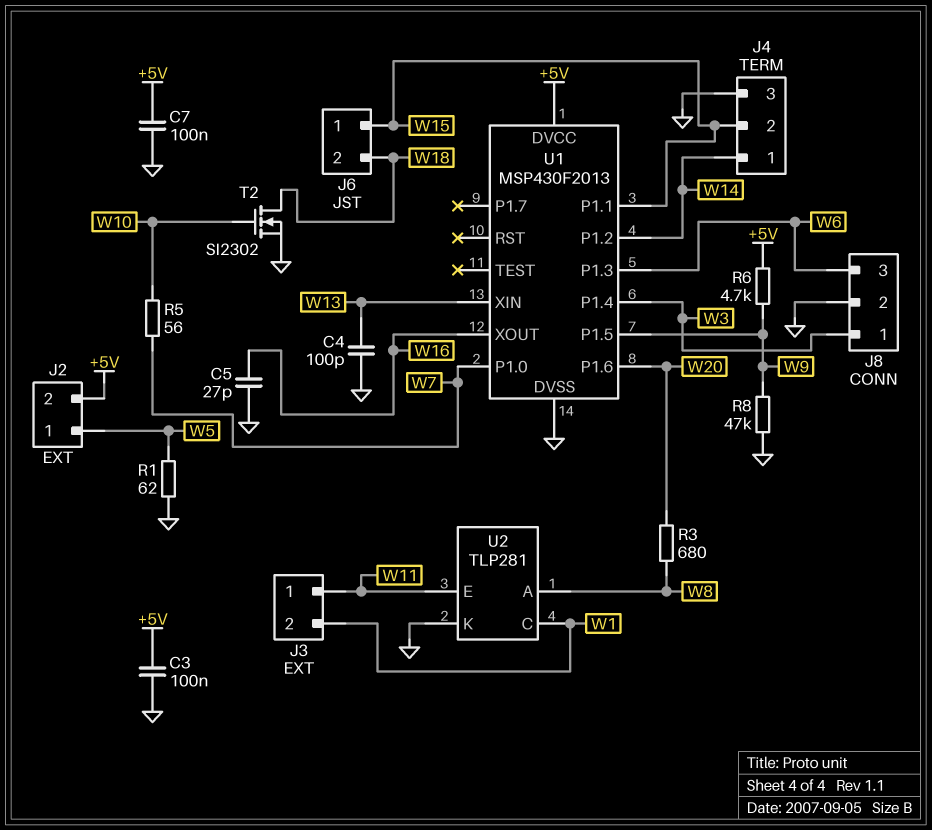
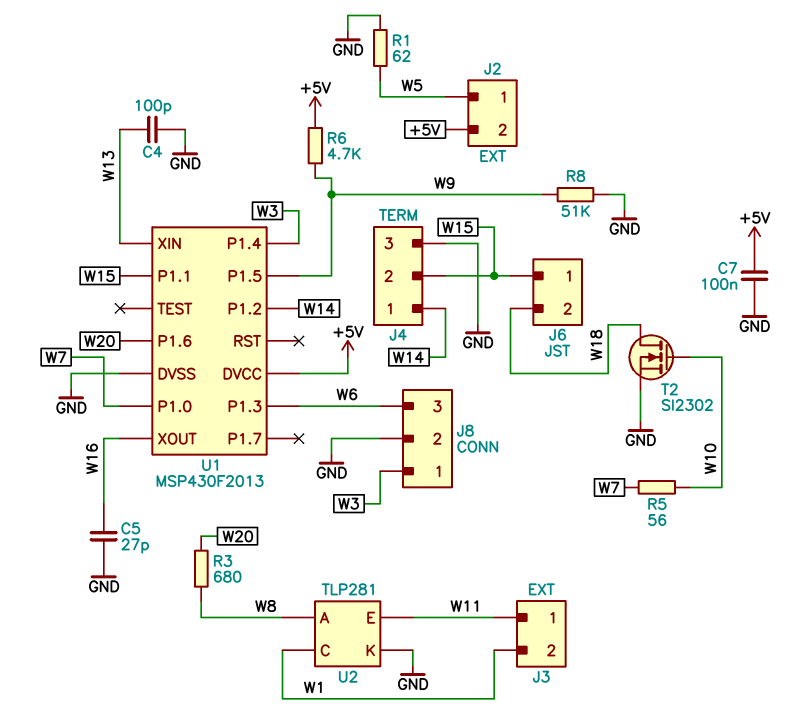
C3: 100nF (+5V, GND) -> none
R8: 47k (GND, W9) -> 51k (GND, W9)

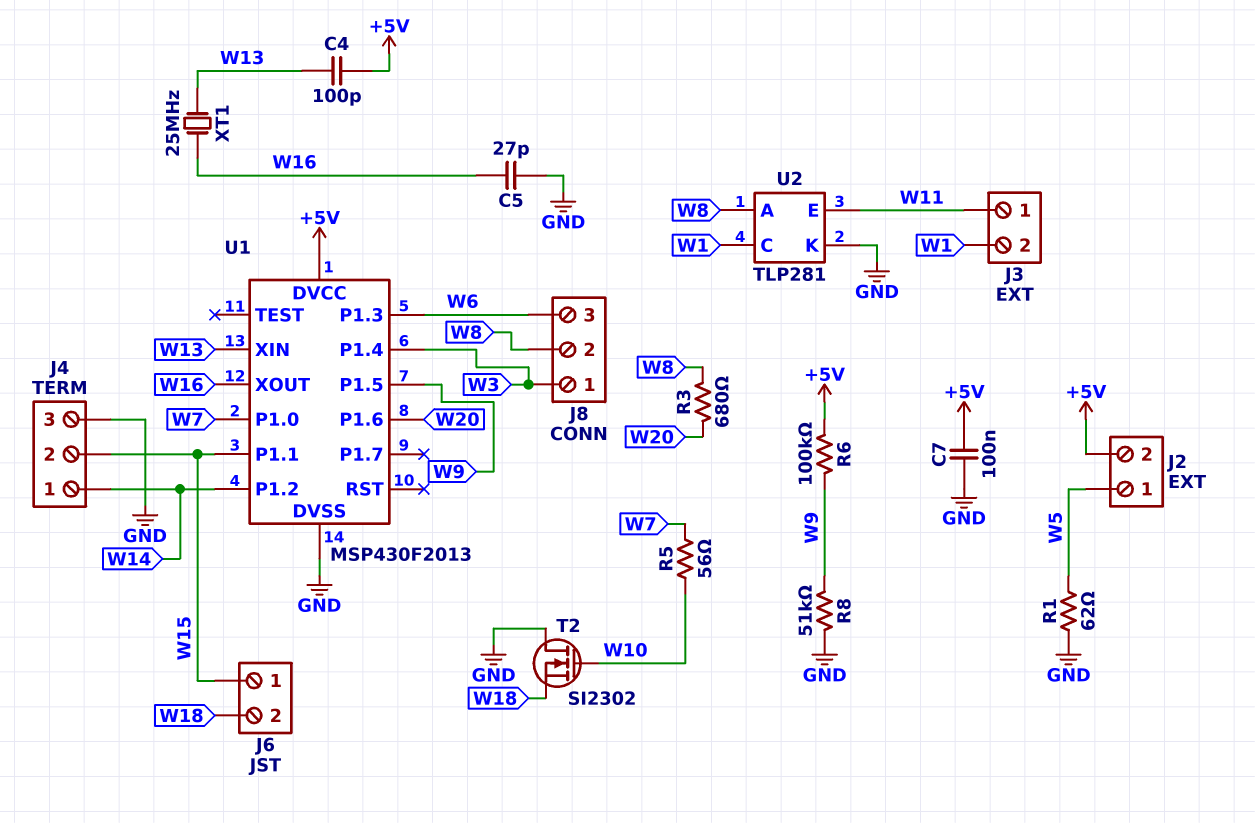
C4: 100pF (GND, W13) -> 100pF (+5V, W13)
J8 pin 2: GND -> W8
R6: 4.7k (+5V, W9) -> 100k (+5V, W9)
T2: NMOS SI2302 (G W10, D W18, S GND) -> NMOS SI2302 (G W10, D GND, S W18)
XT1: none -> 25MHz (W13, W16)

